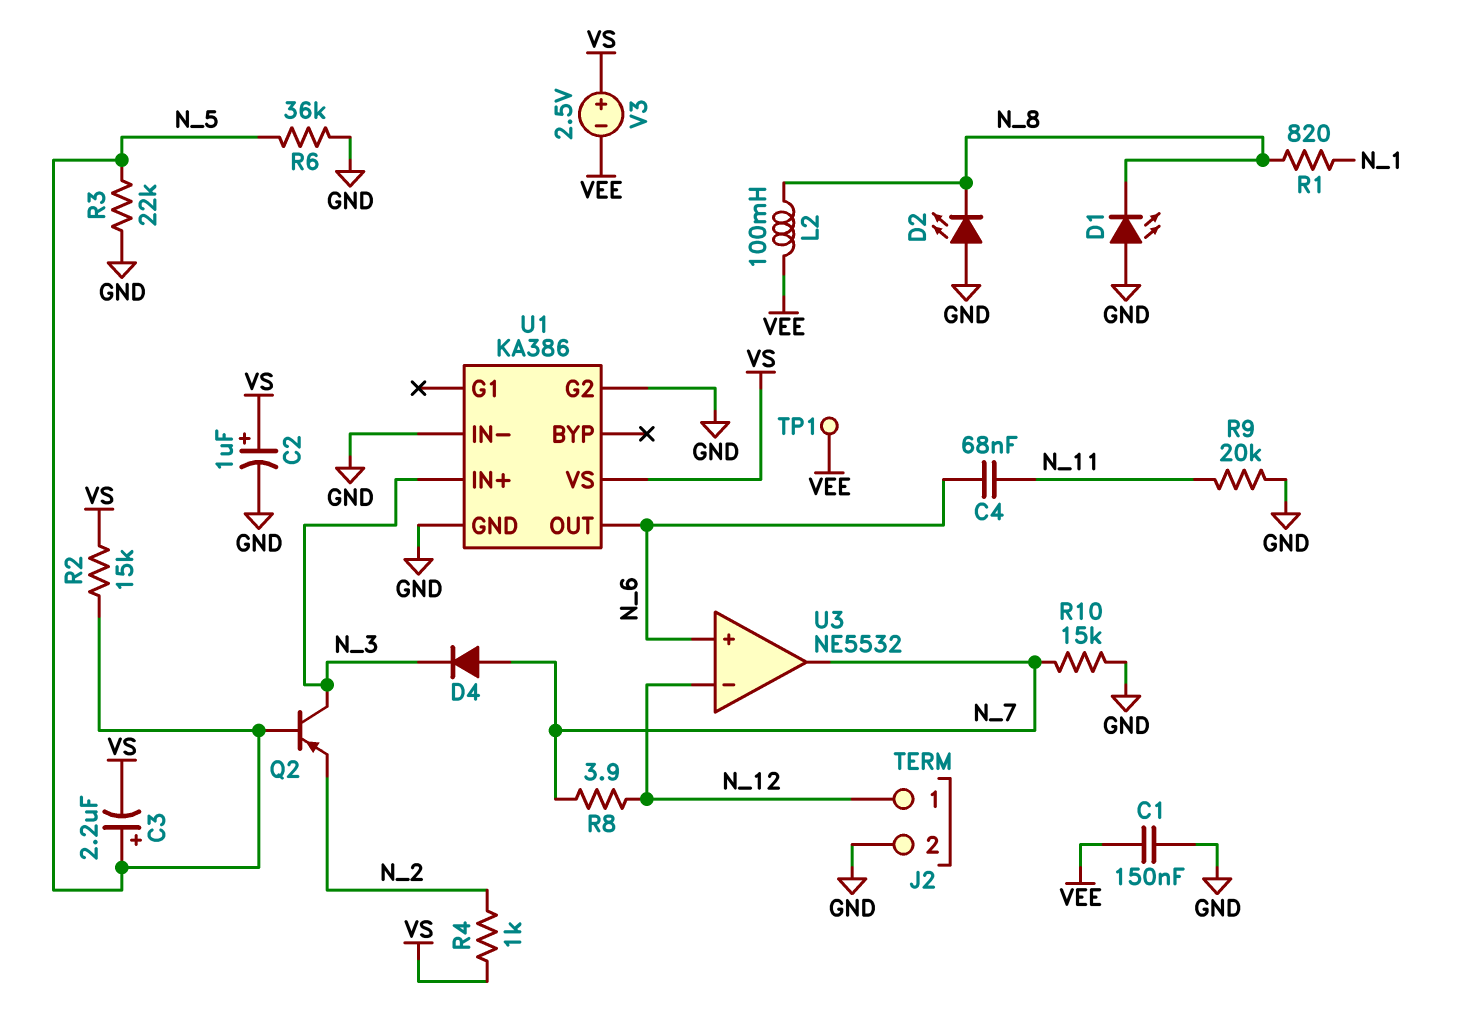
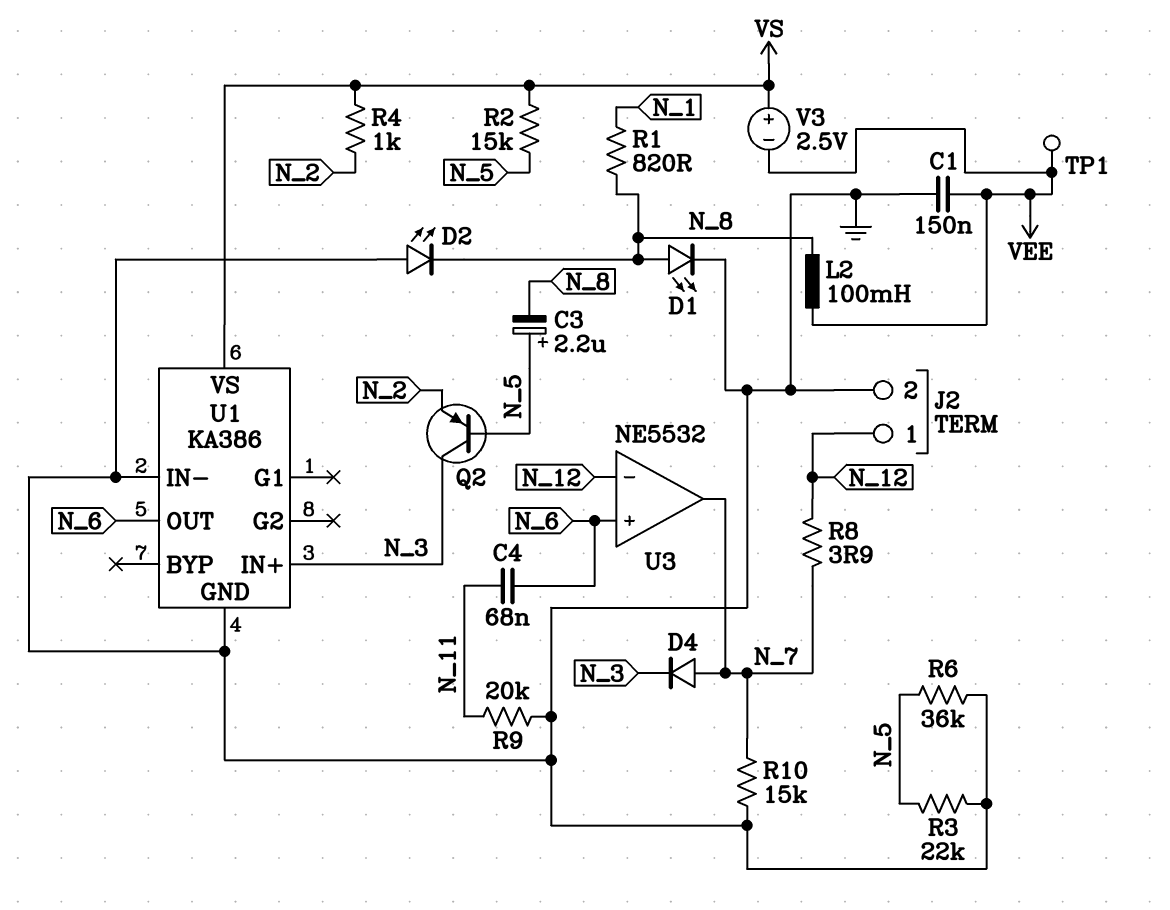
C2: 1uF (plus VS, minus GND) -> none
C3: 2.2uF (plus N_5, minus VS) -> 2.2uF (plus N_5, minus N_8)
D1: LED (A GND, K N_8) -> LED (A N_8, K GND)
U1 pin G2: GND -> none

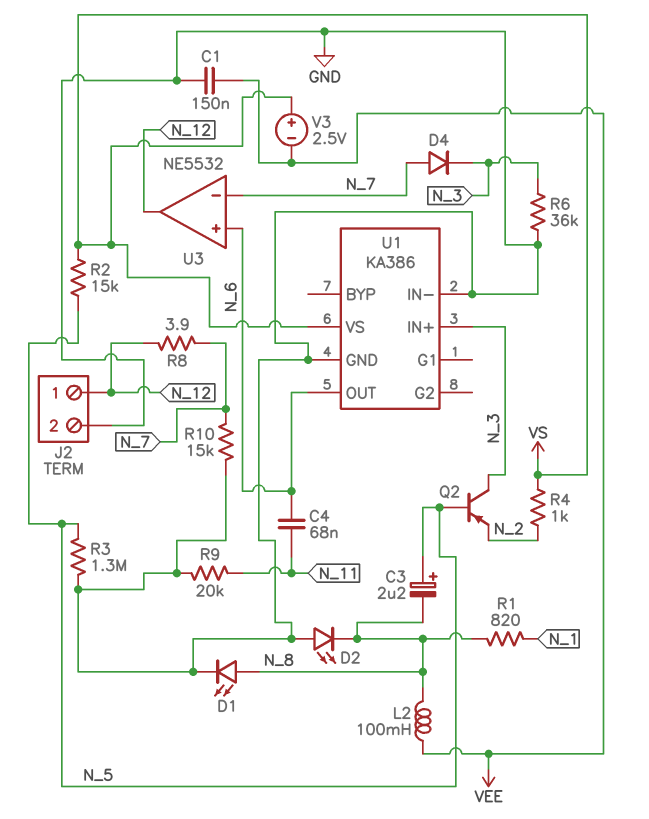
R3: 22k (GND, N_5) -> 1.3M (GND, N_5)
R6: 36k (GND, N_5) -> 36k (GND, N_3)
TP1: test point (VEE) -> none
U3 pin in-: N_12 -> N_7
U3 pin out: N_7 -> N_12

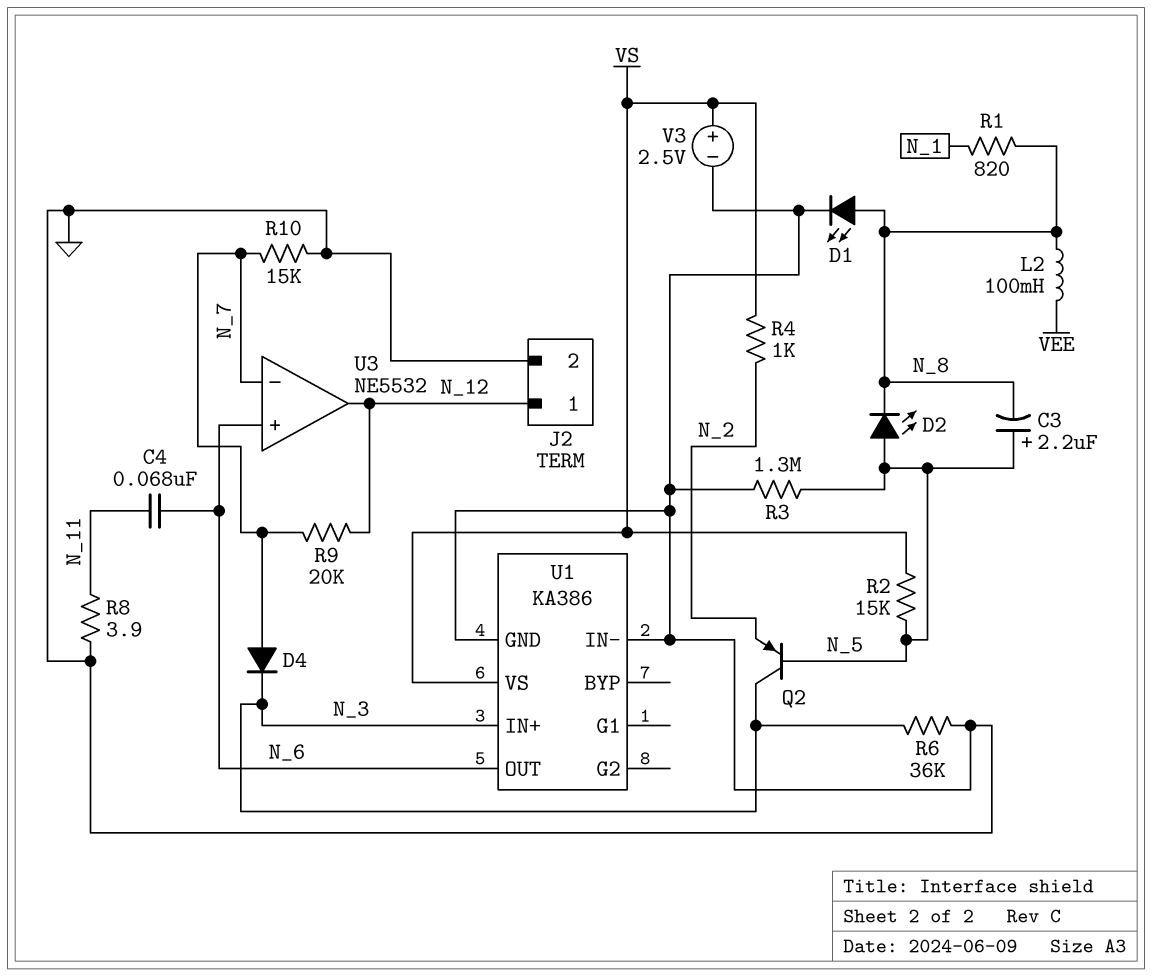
C1: 150nF (GND, VEE) -> none
D2: LED (A GND, K N_8) -> LED (A N_5, K N_8)
R8: 3.9 (N_7, N_12) -> 3.9 (GND, N_11)
R9: 20k (GND, N_11) -> 20k (N_7, N_12)
V3: 2.5V (plus VS, minus VEE) -> 2.5V (plus VS, minus GND)

